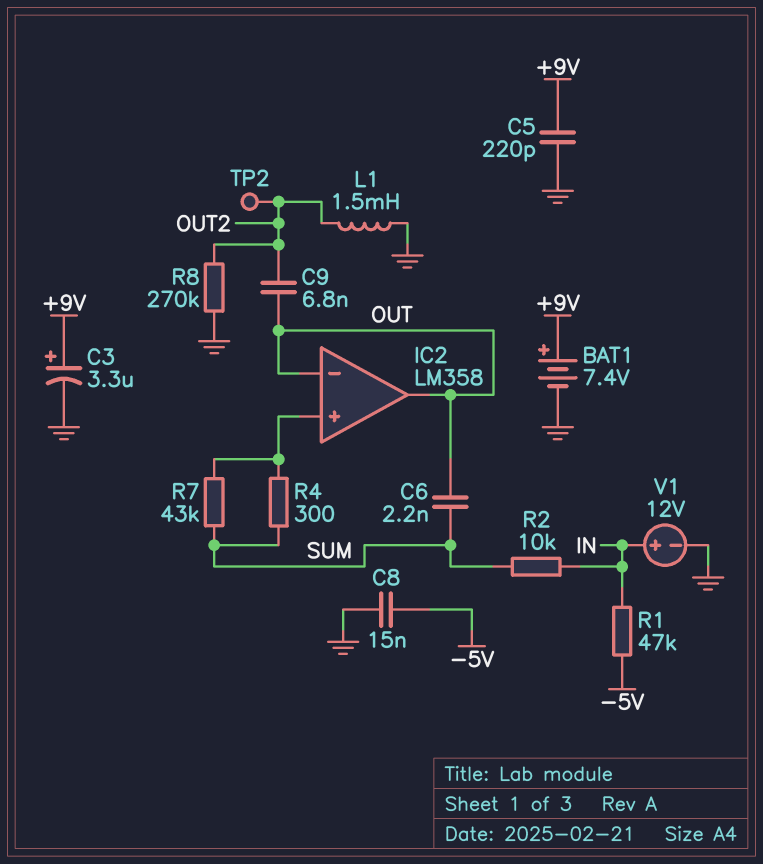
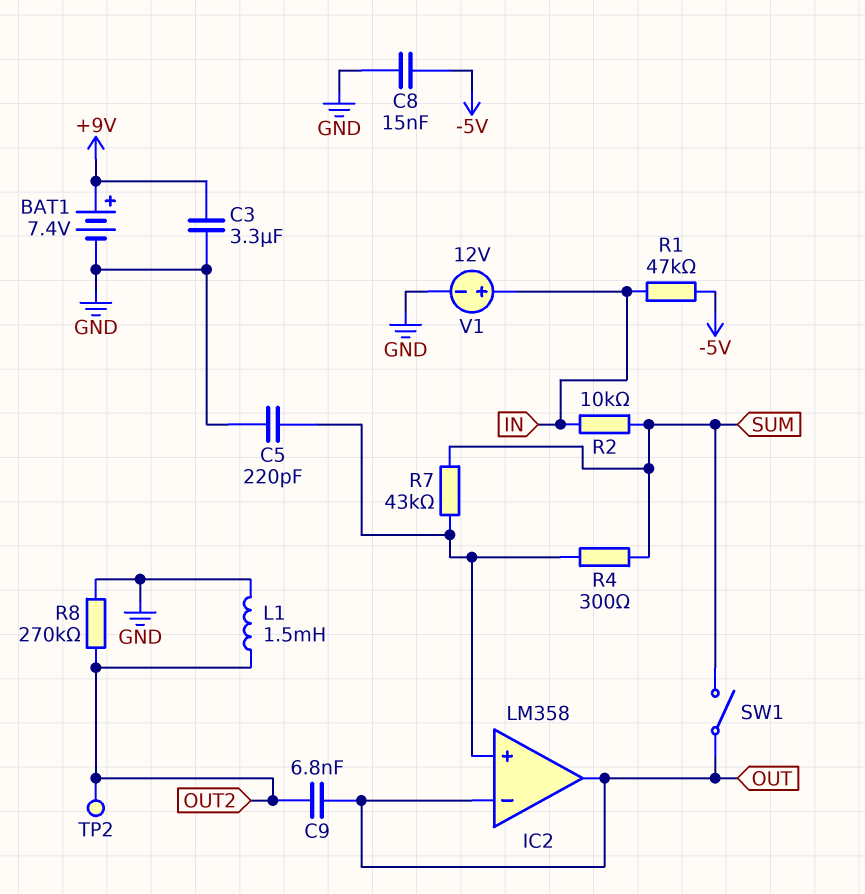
C3: 3.3uF (plus +9V, minus GND) -> 3.3uF (+9V, GND)
C5: 220pF (+9V, GND) -> 220pF (GND, IC2/in+)
C6: 2.2nF (OUT, SUM) -> none
SW1: none -> switch (OUT, SUM)

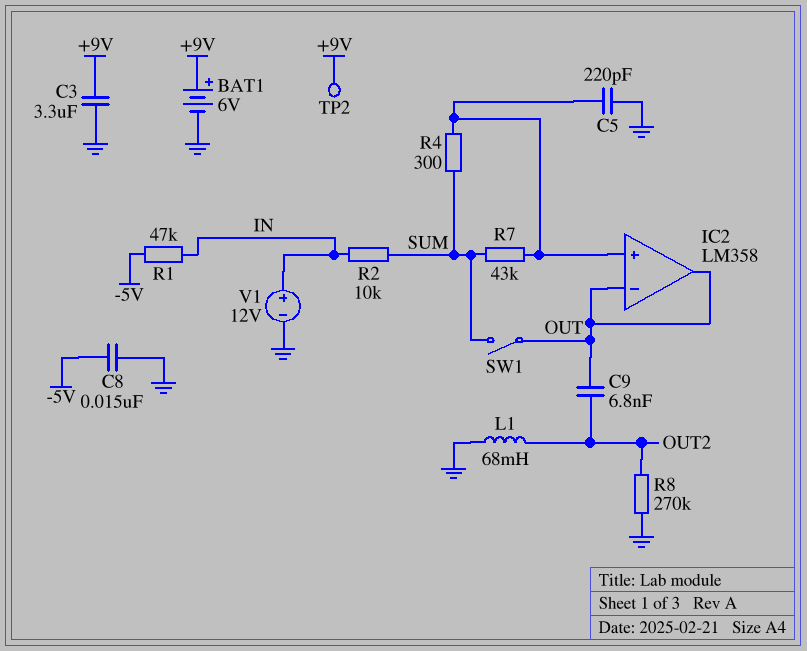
BAT1: 7.4V (plus +9V, minus GND) -> 6V (plus +9V, minus GND)
L1: 1.5mH (GND, OUT2) -> 68mH (GND, OUT2)
TP2: test point (OUT2) -> test point (+9V)

